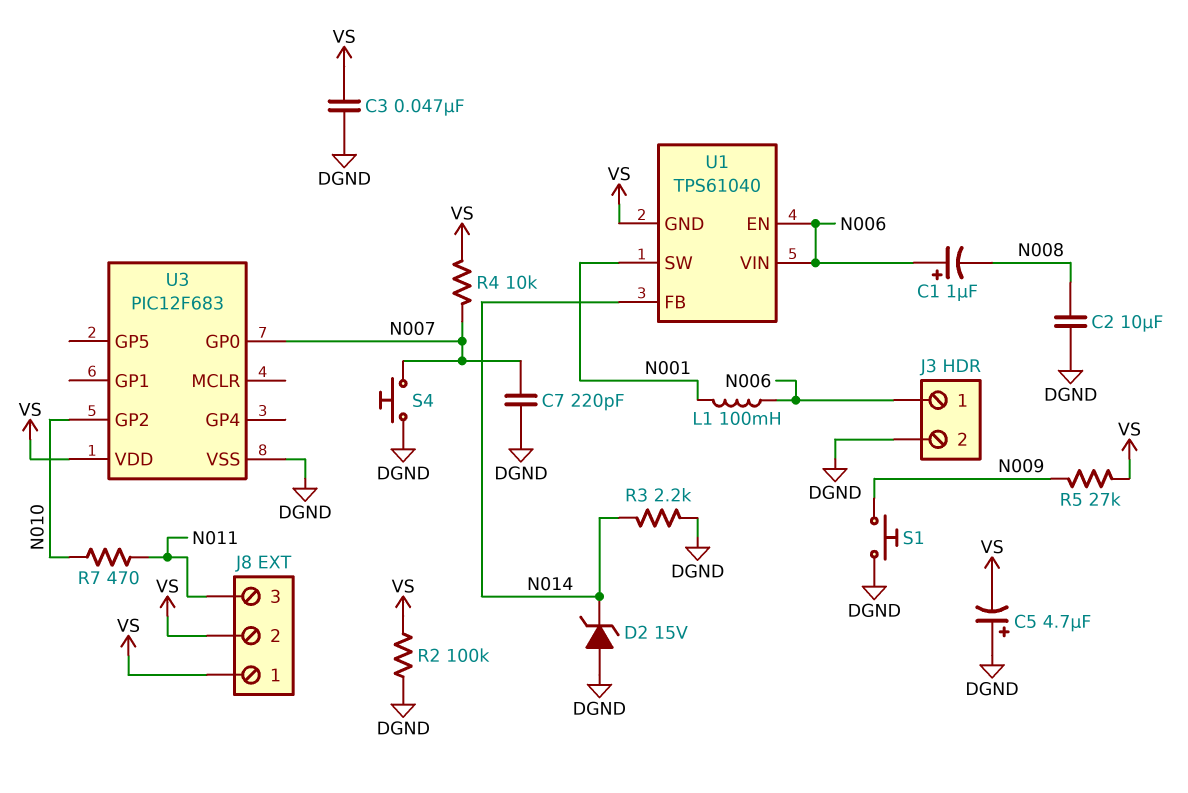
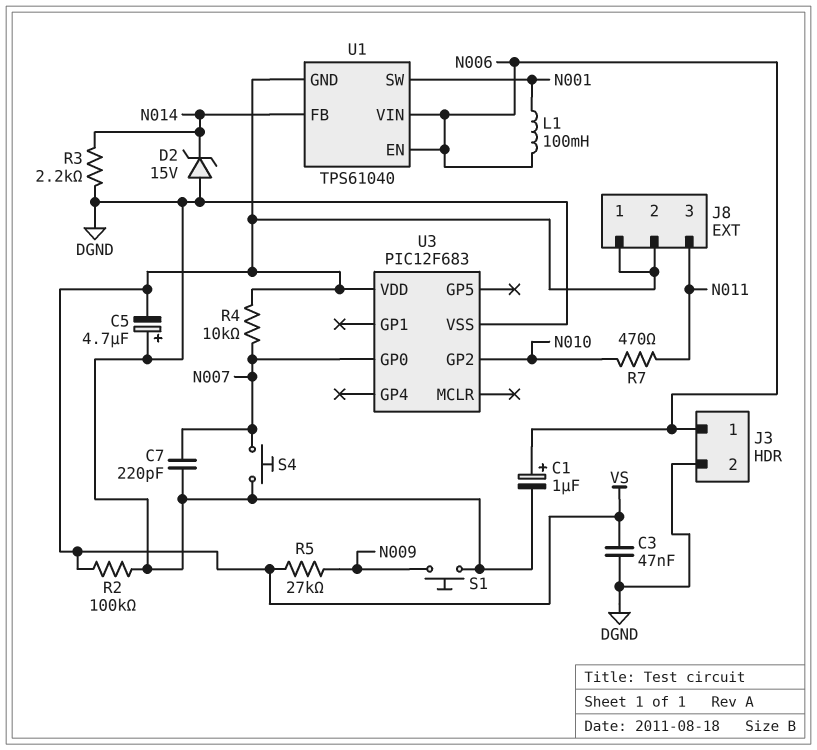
C1: 1uF (plus N006, minus N008) -> 1uF (plus N006, minus DGND)
C2: 10uF (DGND, N008) -> none

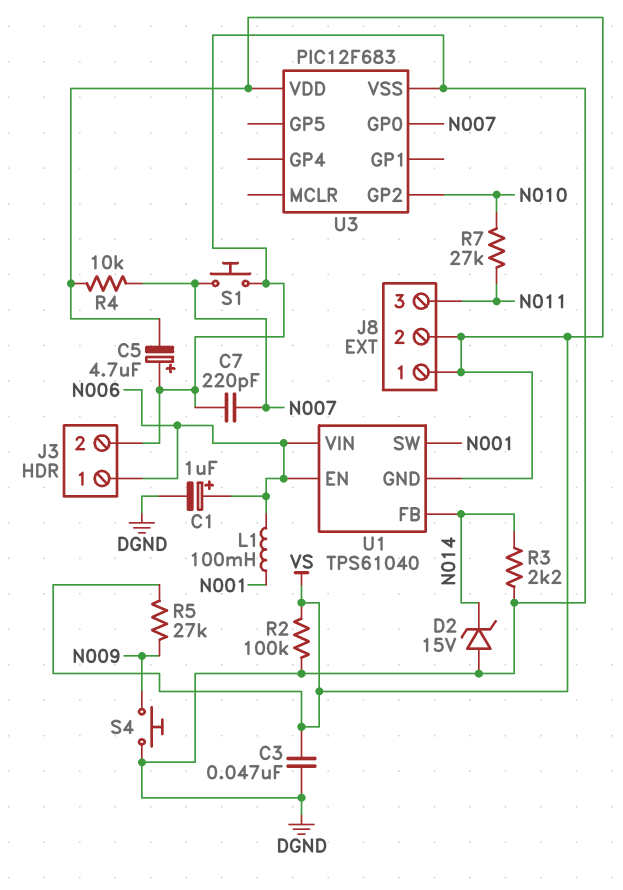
R7: 470 (N010, N011) -> 27k (N010, N011)
S1: button (DGND, N009) -> button (DGND, N007)
S4: button (DGND, N007) -> button (DGND, N009)

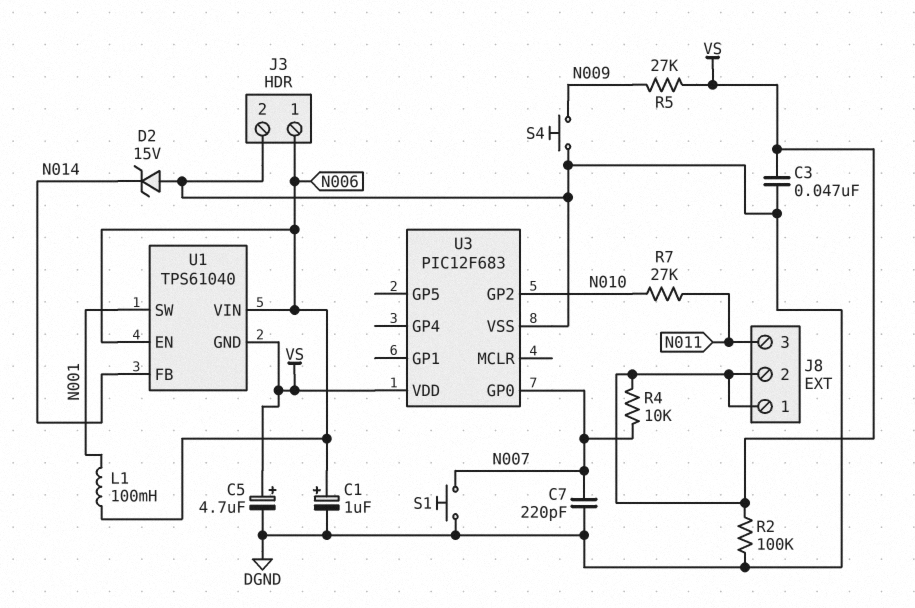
C5: 4.7uF (plus DGND, minus VS) -> 4.7uF (plus VS, minus DGND)
R3: 2.2k (DGND, N014) -> none

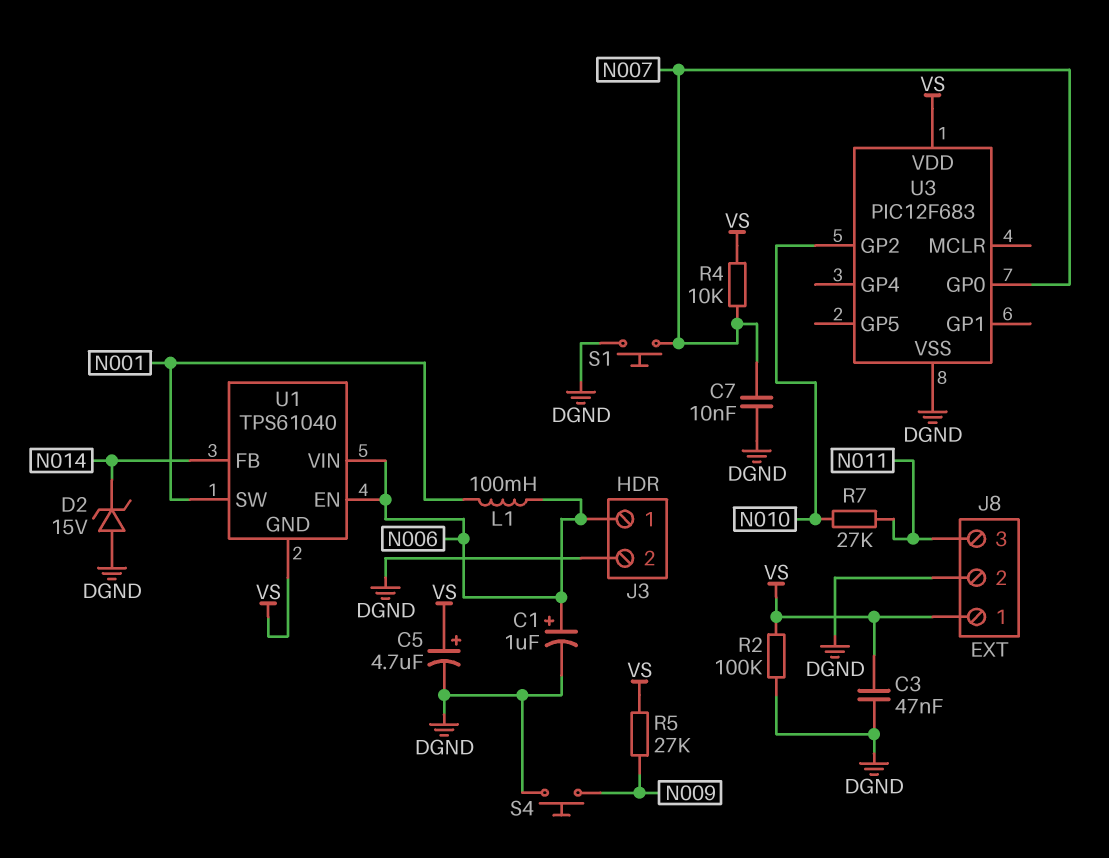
C7: 220pF (DGND, N007) -> 10nF (DGND, N007)
J8 pin 2: VS -> DGND

